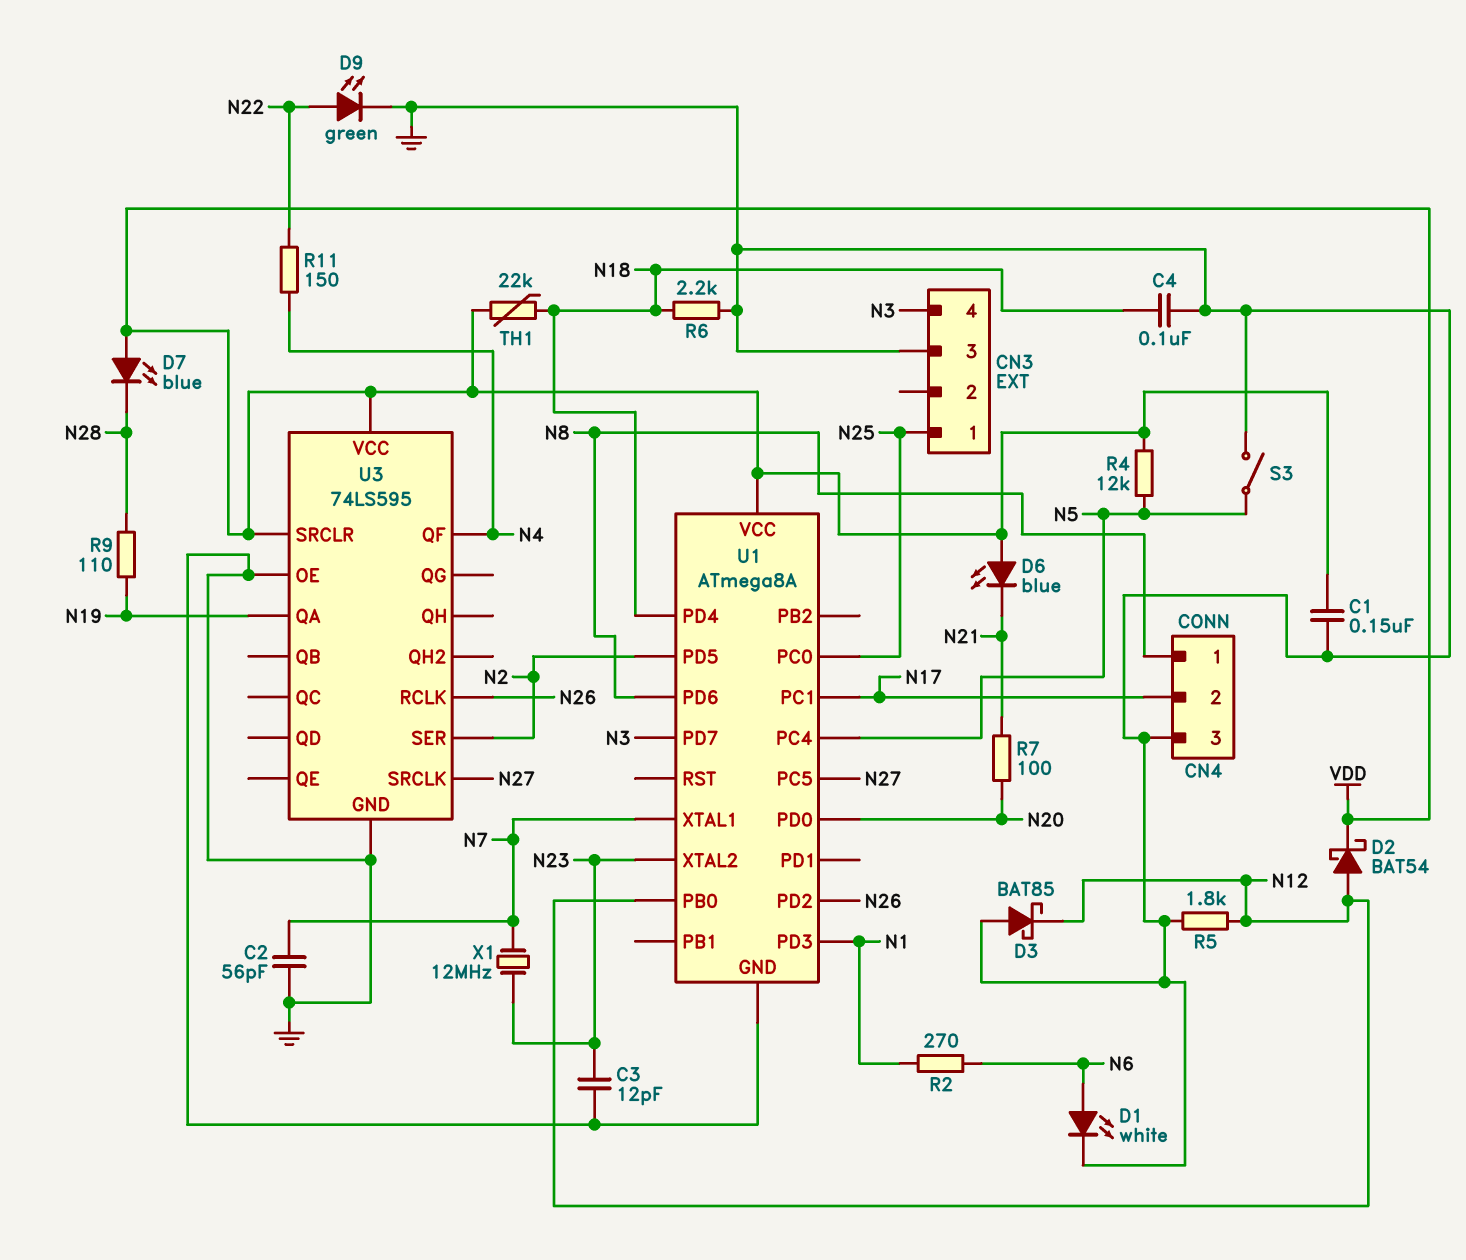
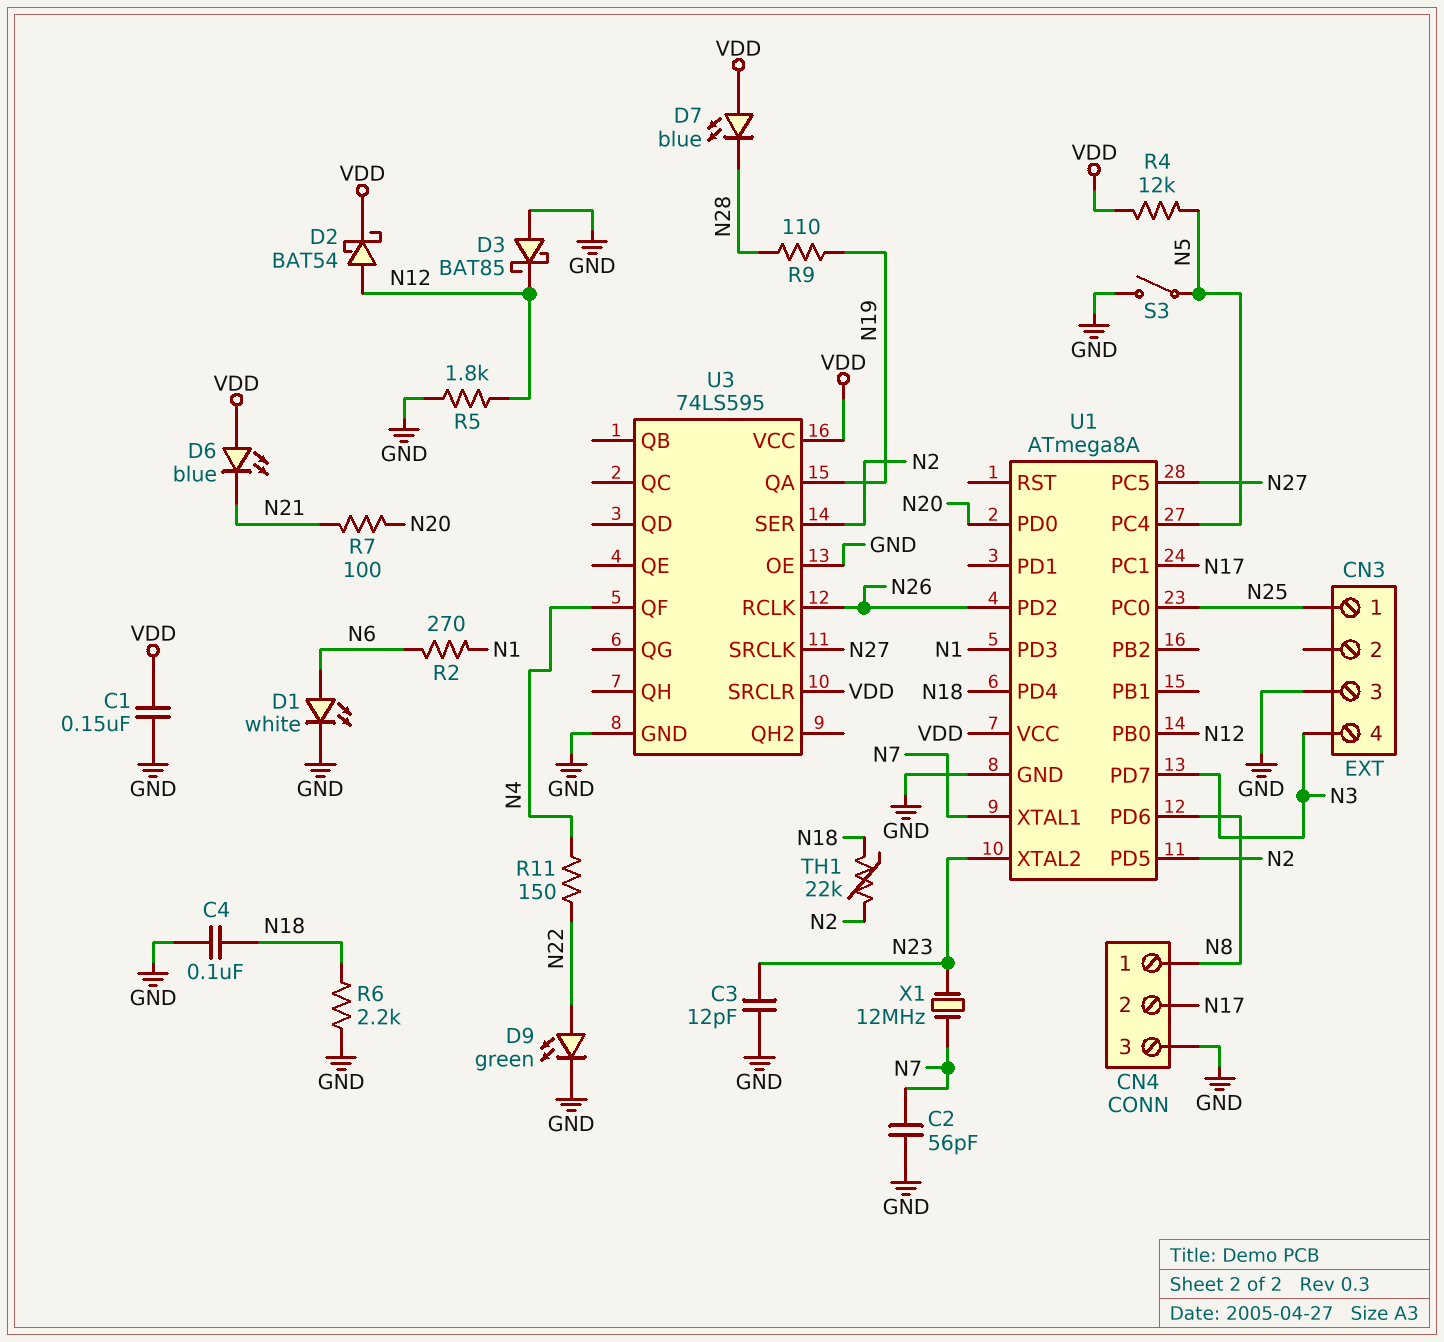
TH1: 22k (N18, VDD) -> 22k (N2, N18)

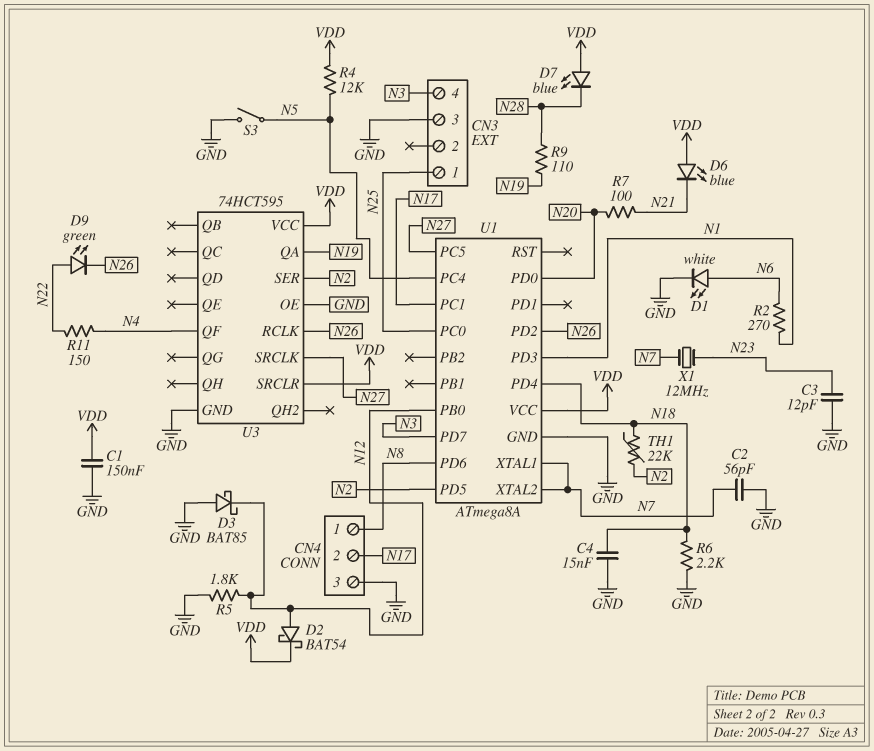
C4: 100nF (GND, N18) -> 15nF (GND, N18)
D9: LED green (A N22, K GND) -> LED green (A N22, K N26)
U1 pin XTAL2: N23 -> N7
U3: 74LS595 -> 74HCT595

